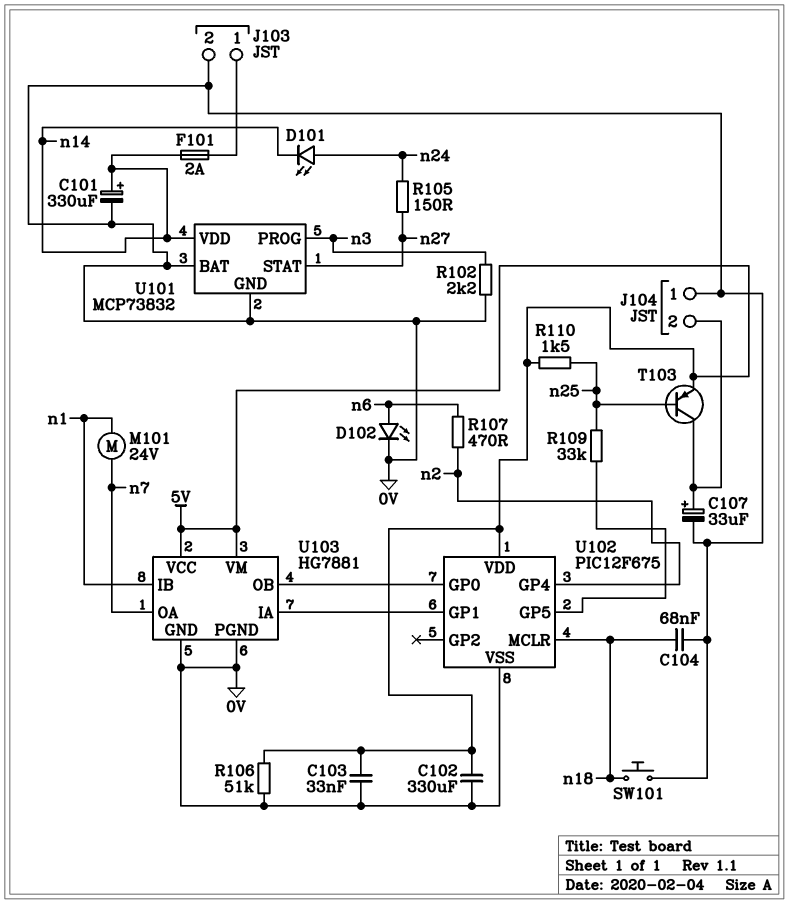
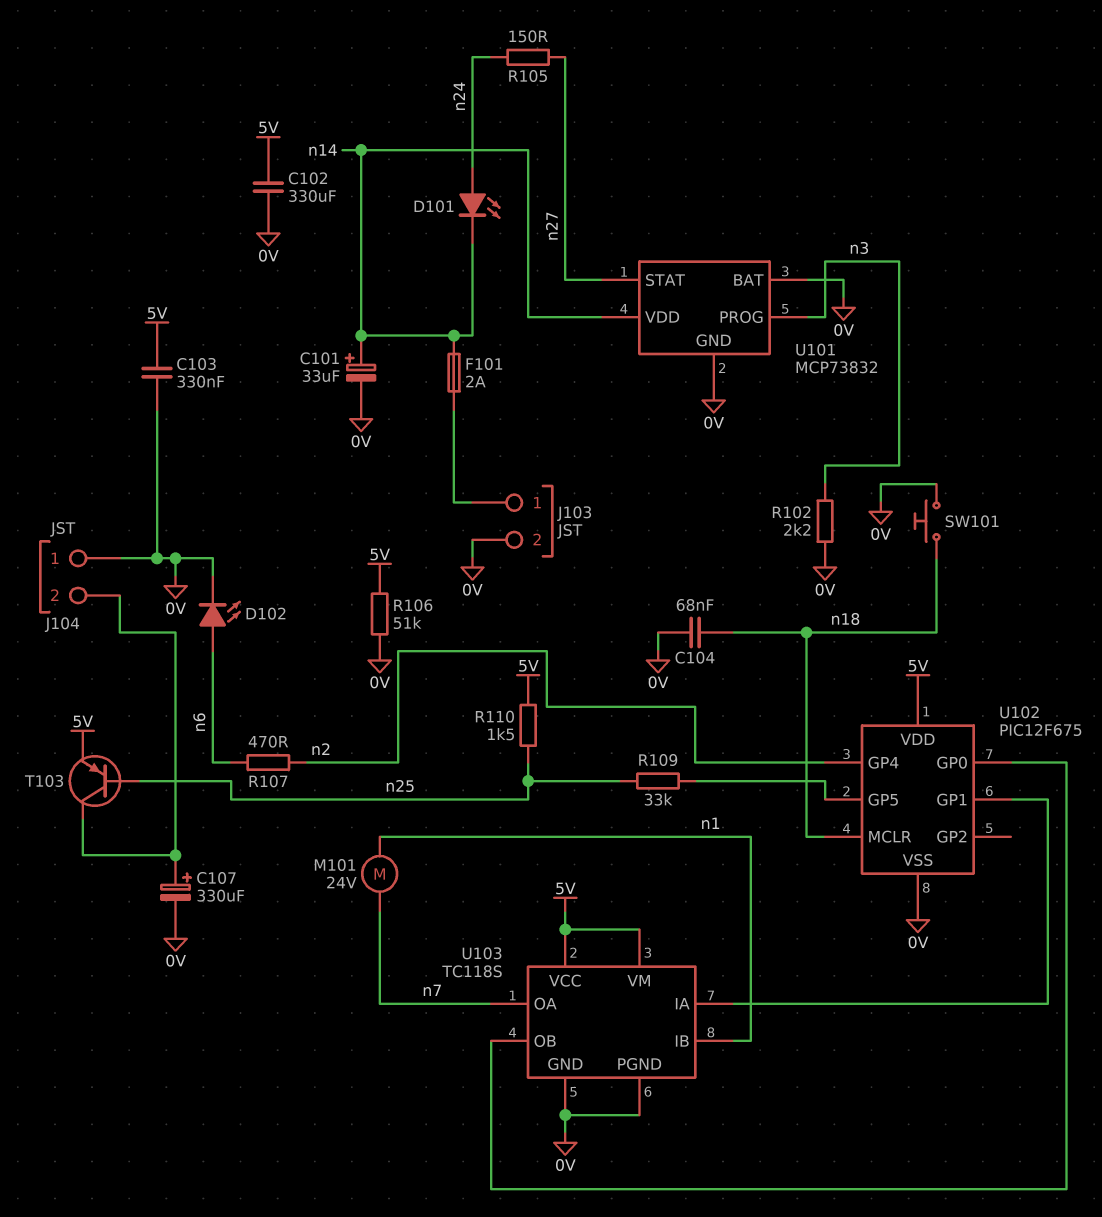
C101: 330uF (plus n14, minus 0V) -> 33uF (plus n14, minus 0V)
C103: 33nF (0V, 5V) -> 330nF (0V, 5V)
C107: 33uF (plus J104/2, minus 0V) -> 330uF (plus J104/2, minus 0V)
U103: HG7881 -> TC118S

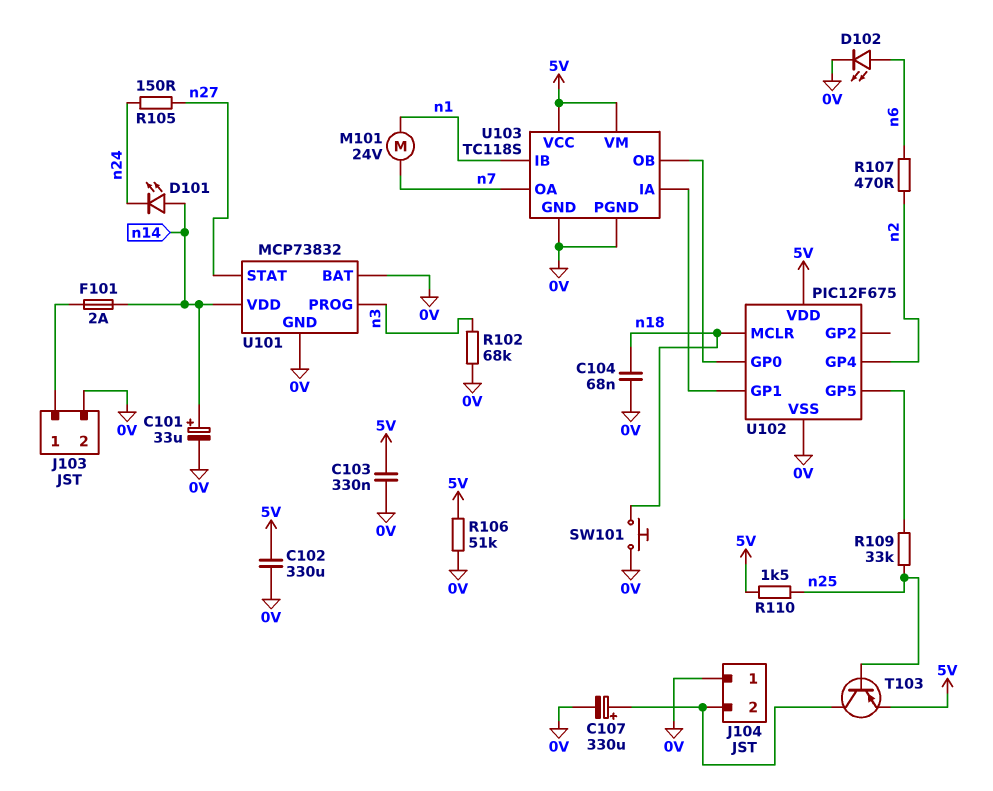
D101: LED (A n24, K n14) -> LED (A n14, K n24)
R102: 2.2k (0V, n3) -> 68k (0V, n3)

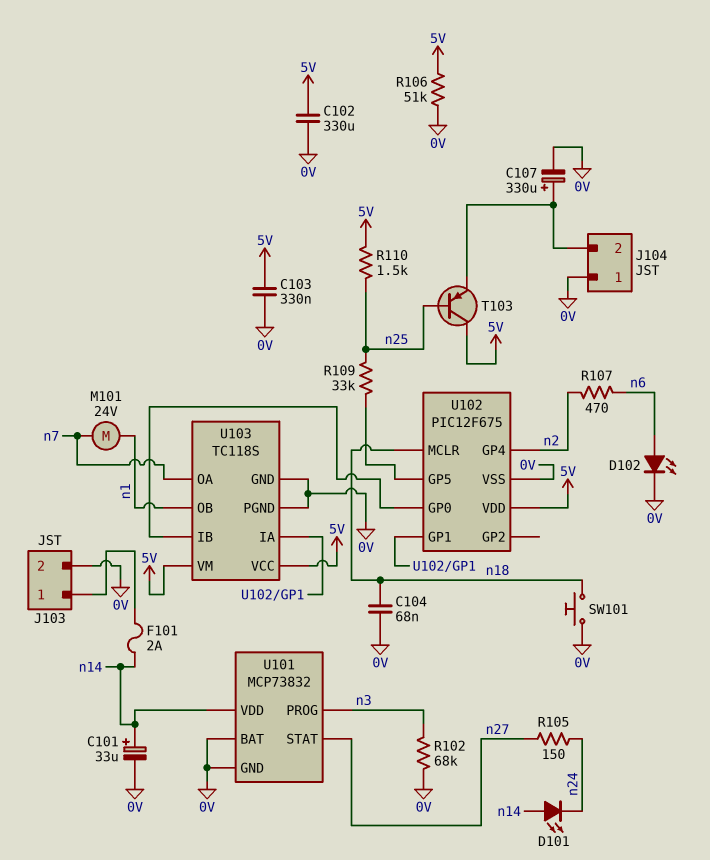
T103: PNP (B n25, C J104/2, E 5V) -> PNP (B n25, C 5V, E J104/2)
U103 pin IB: n1 -> U102/GP0
U103 pin OB: U102/GP0 -> n1

